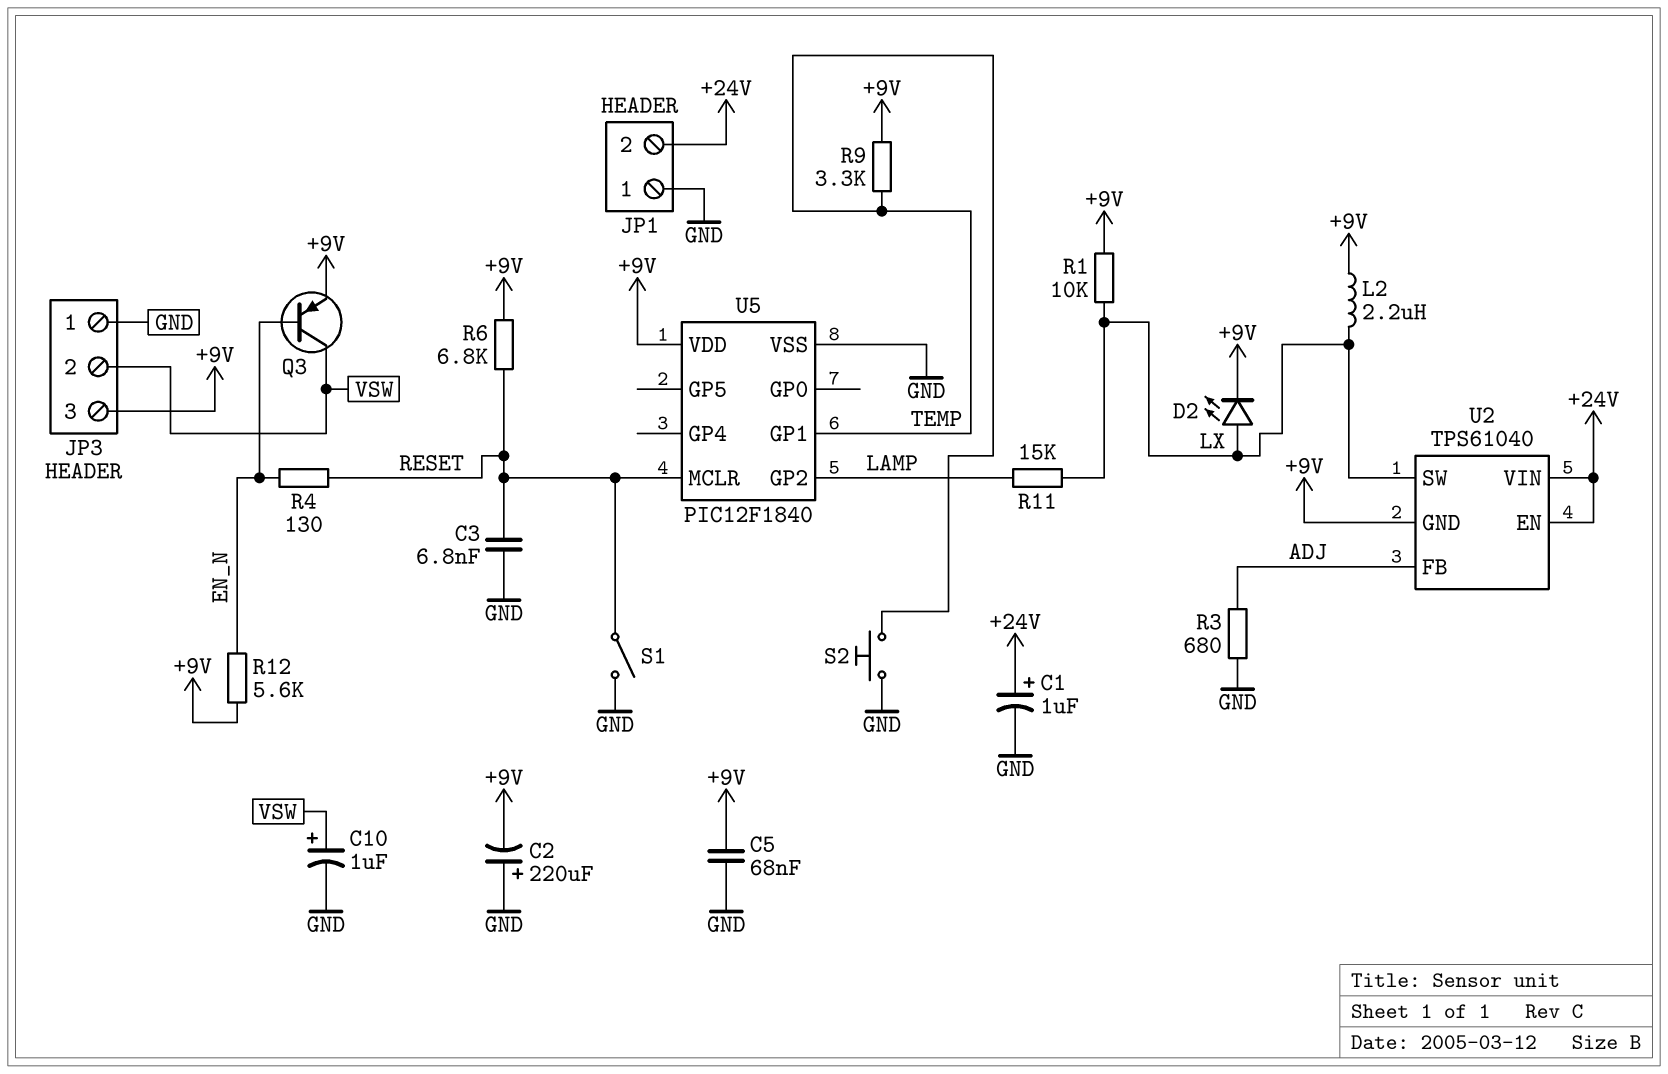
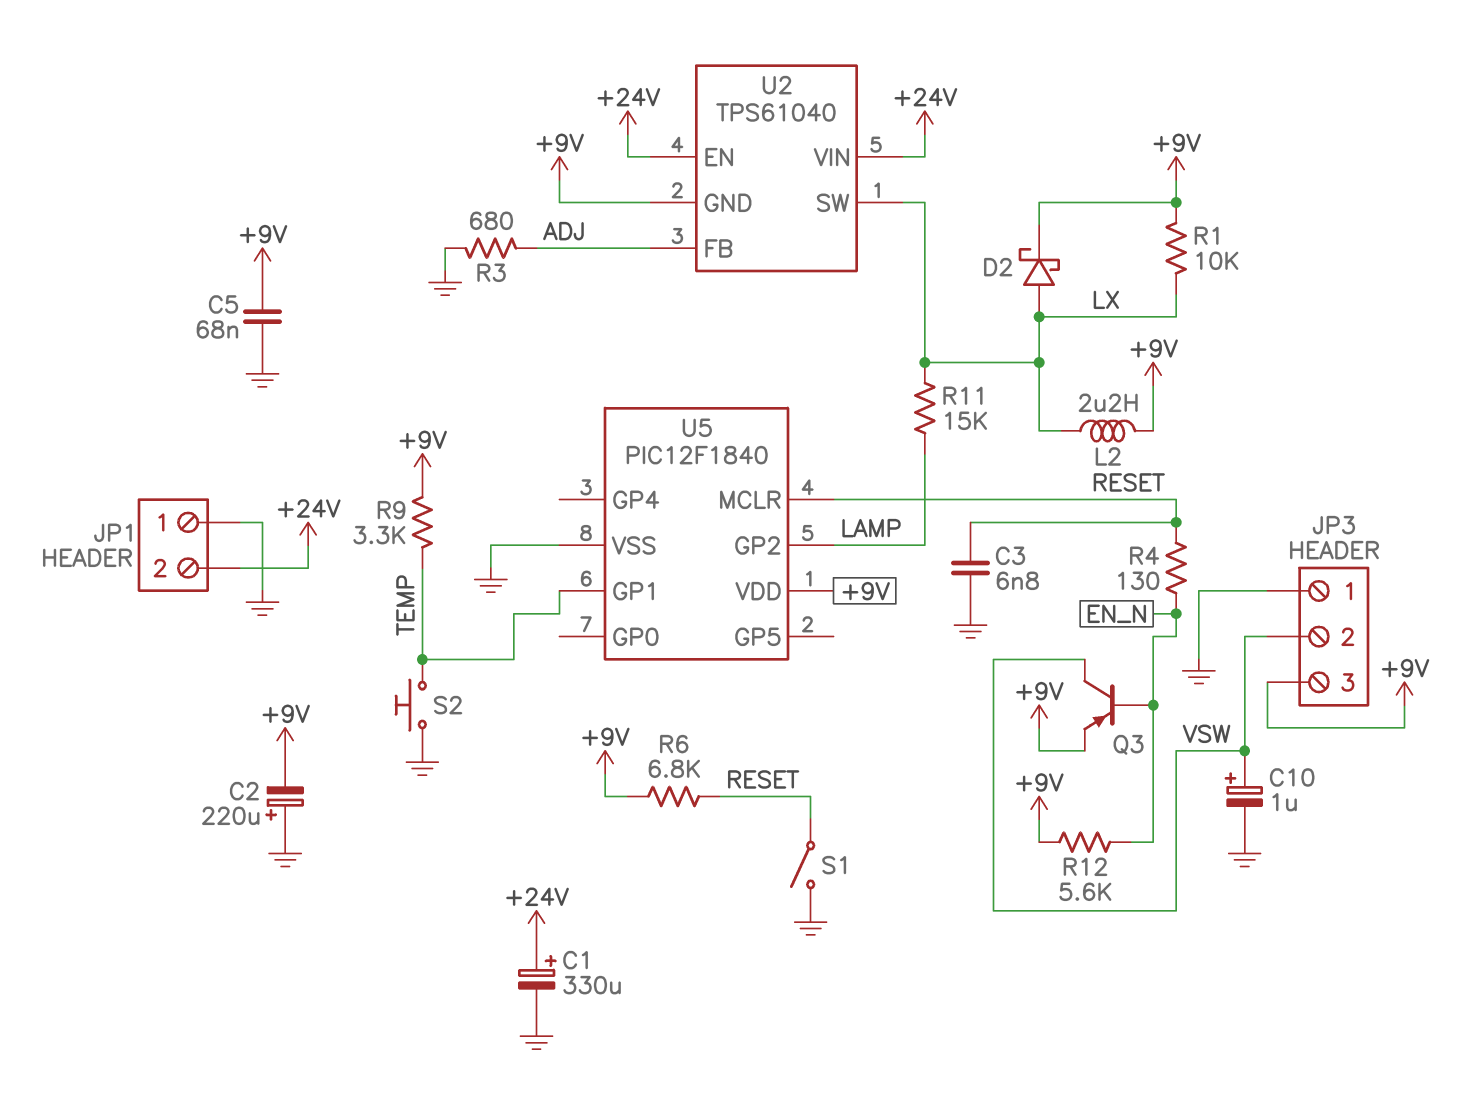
C1: 1uF (plus +24V, minus GND) -> 330uF (plus +24V, minus GND)
D2: LED (A LX, K +9V) -> schottky (A LX, K +9V)

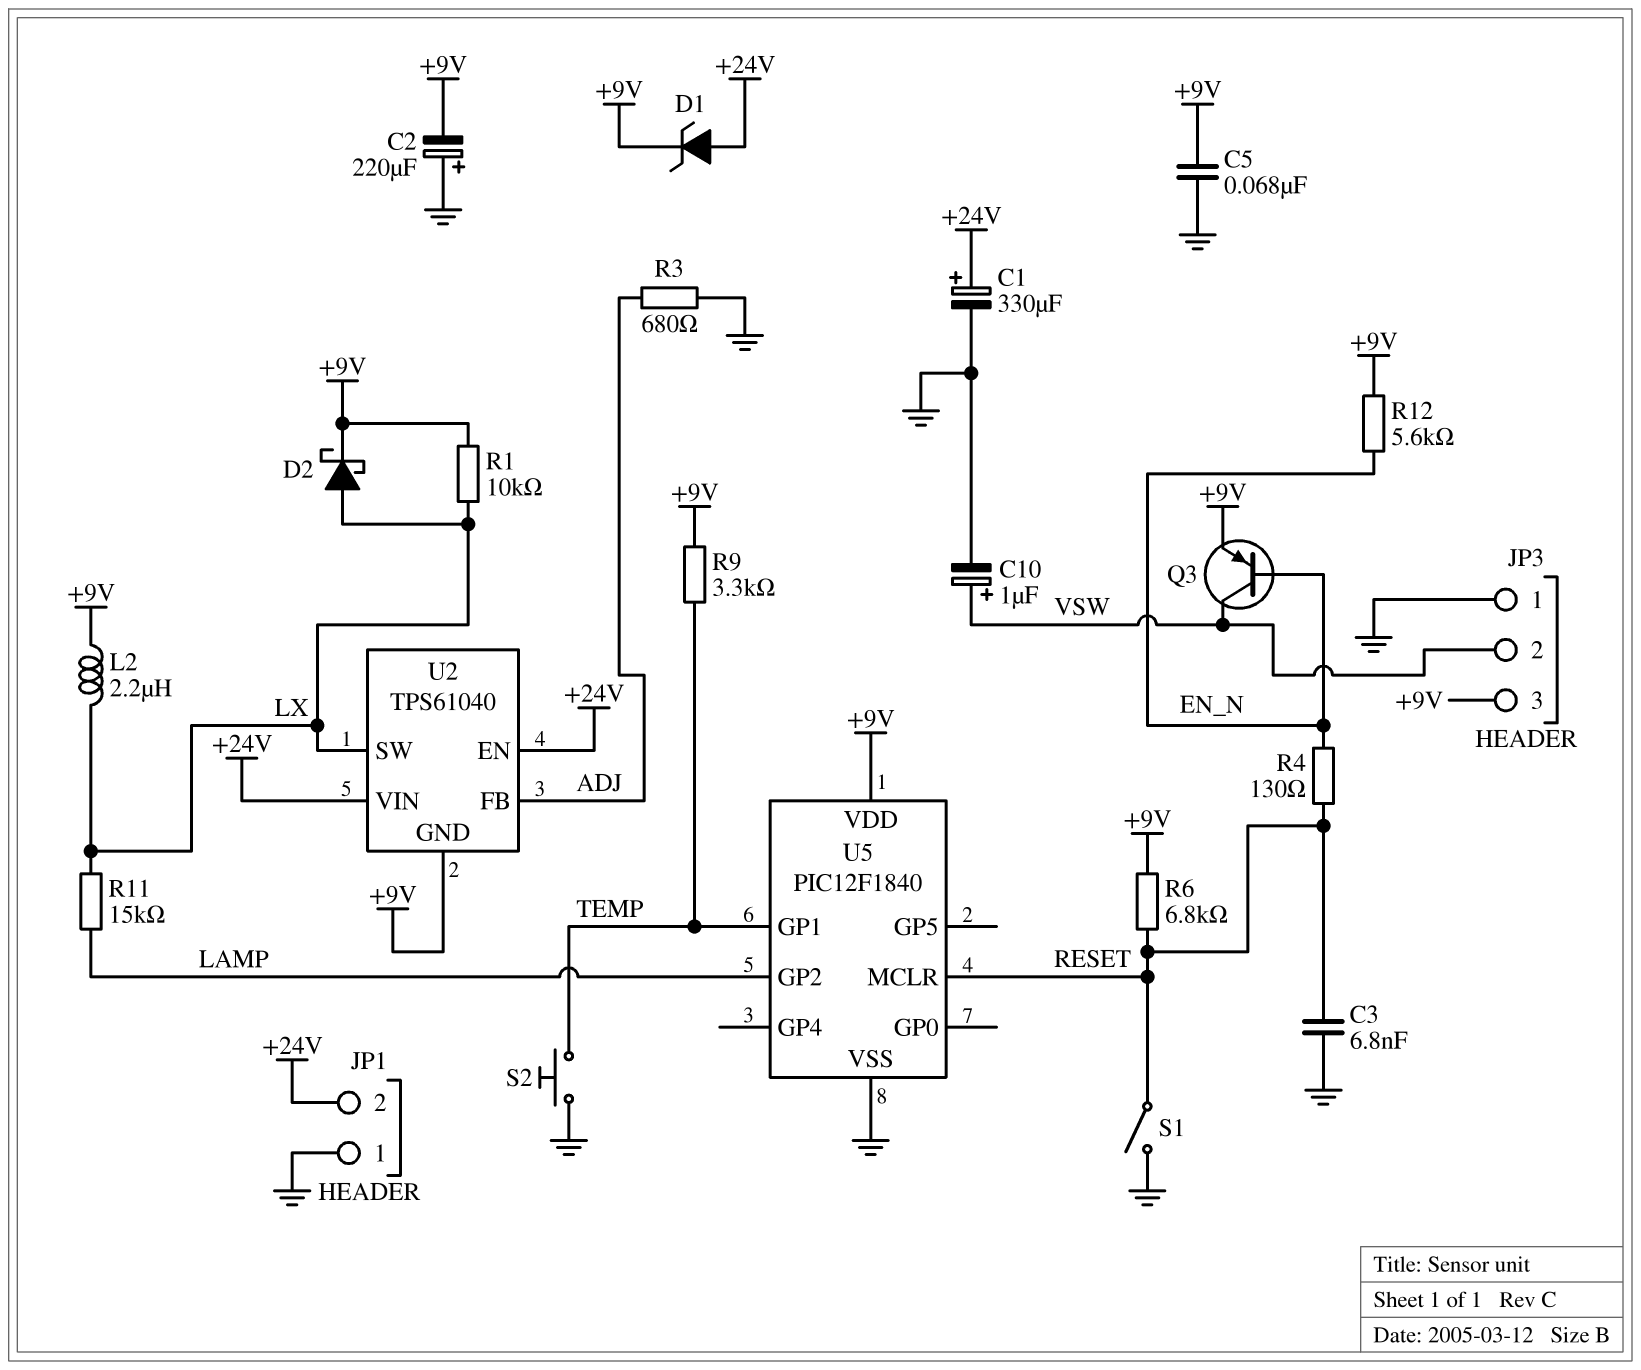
D1: none -> zener (A +24V, K +9V)

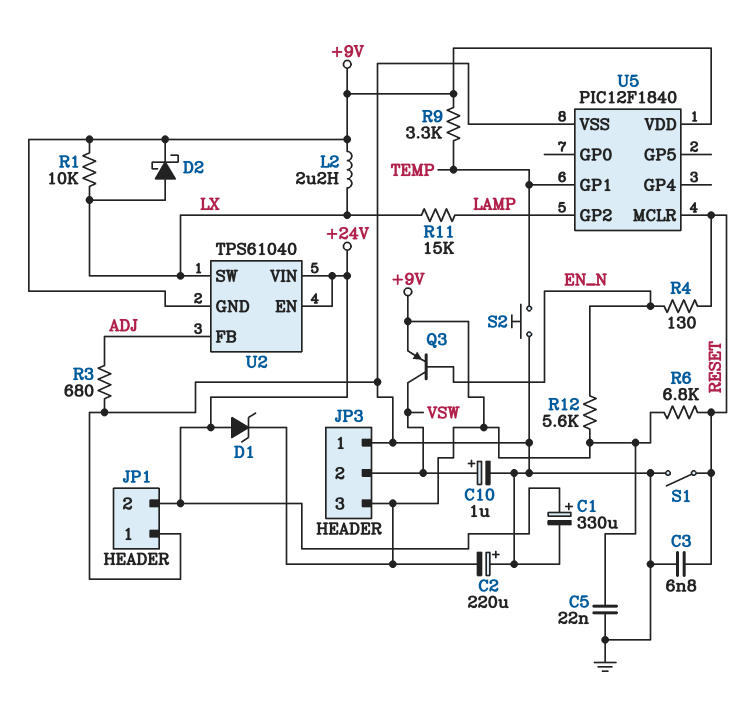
C5: 68nF (+9V, GND) -> 22nF (+9V, GND)

